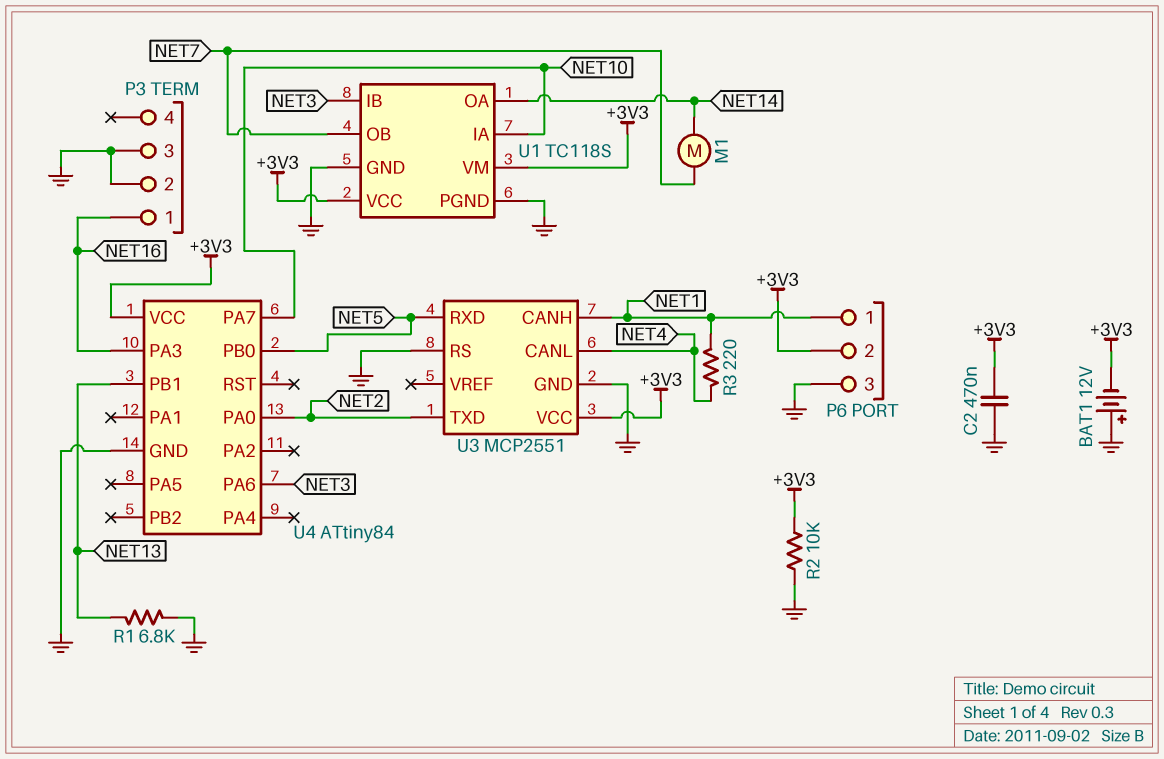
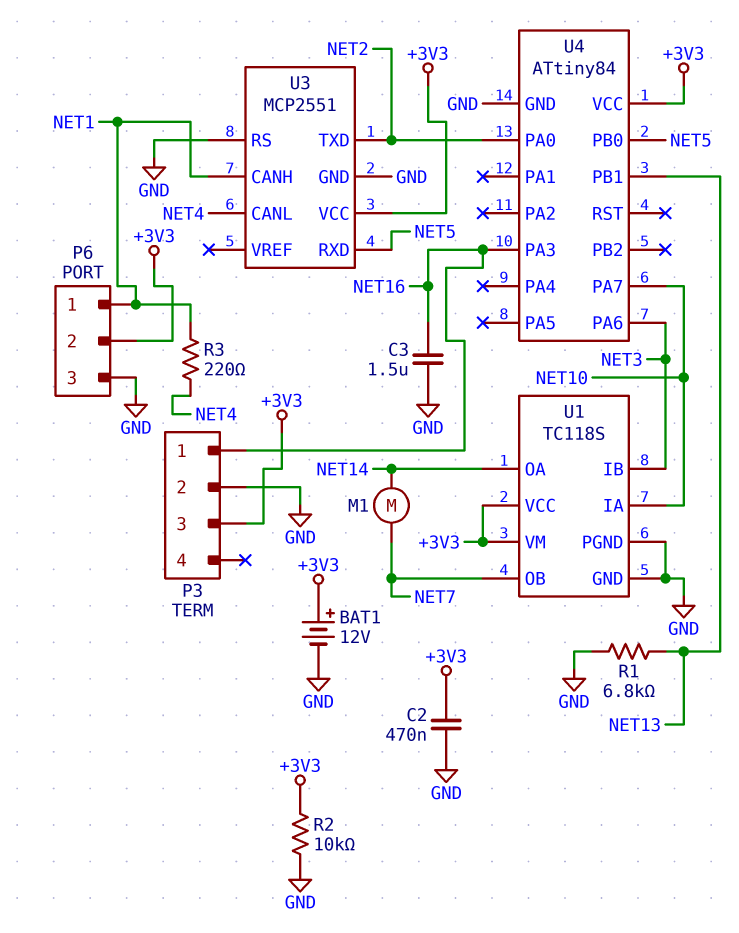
BAT1: 12V (plus GND, minus +3V3) -> 12V (plus +3V3, minus GND)
C3: none -> 1.5uF (GND, NET16)
P3 pin 3: GND -> +3V3

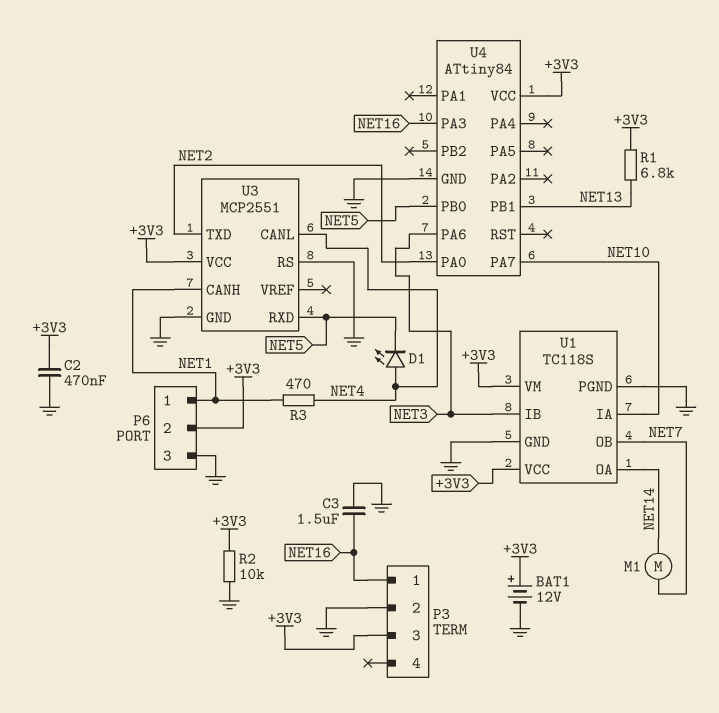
D1: none -> LED (A NET4, K NET5)
R1: 6.8k (GND, NET13) -> 6.8k (+3V3, NET13)
R3: 220 (NET1, NET4) -> 470 (NET1, NET4)

